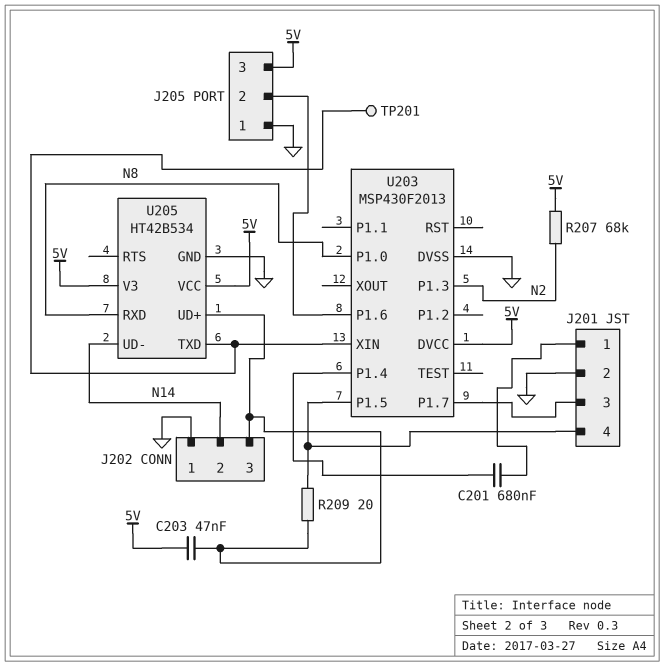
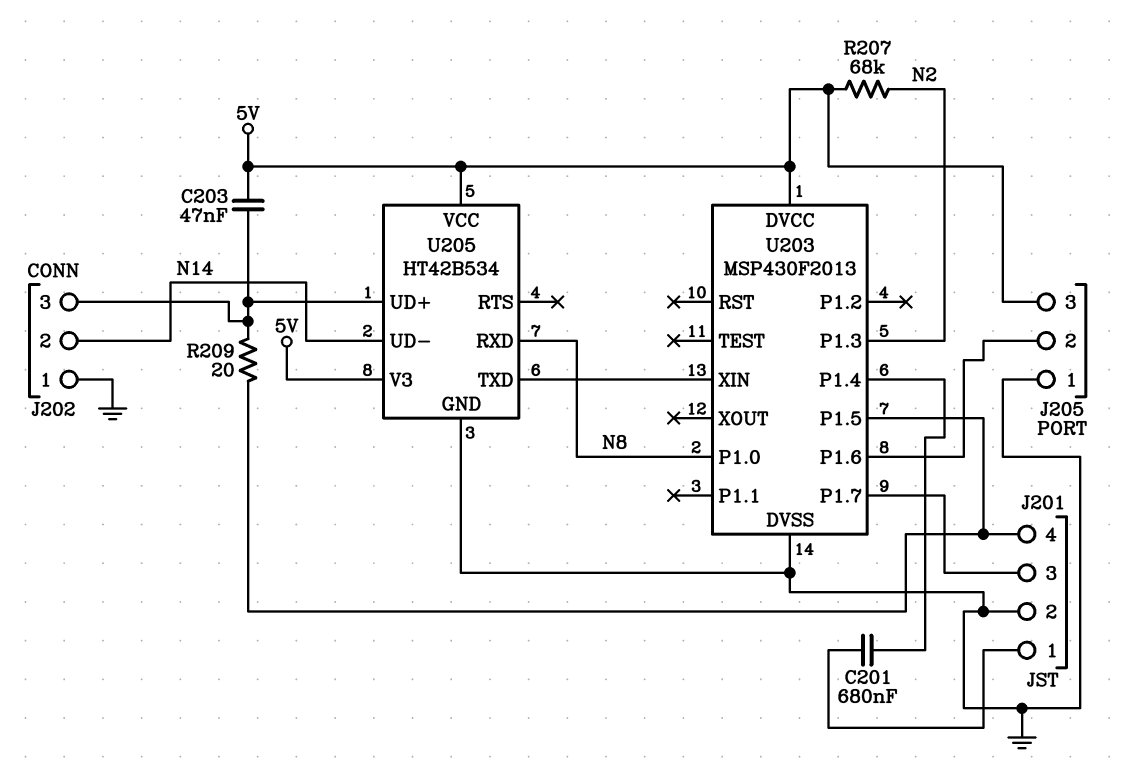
TP201: test point (U203/XIN) -> none

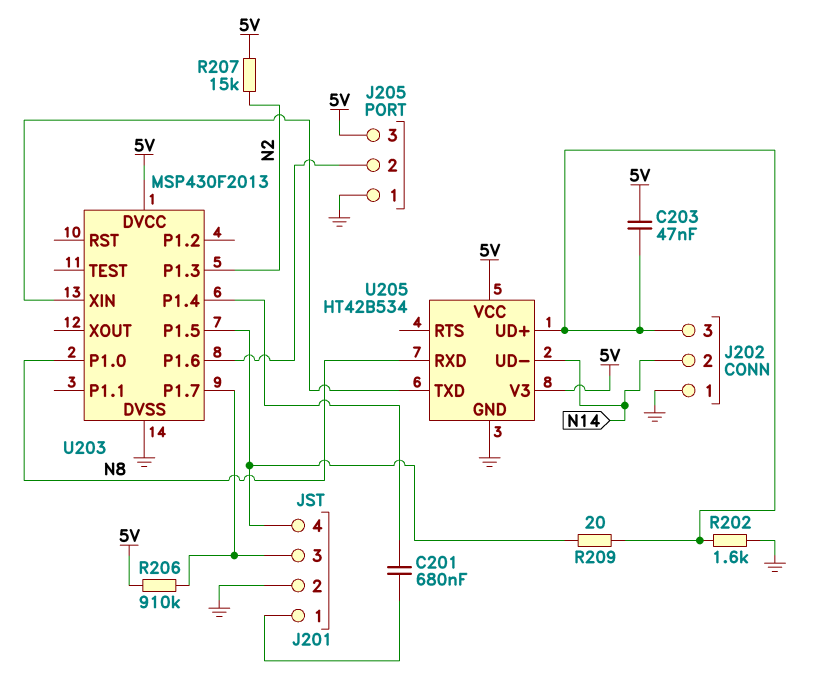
R202: none -> 1.6k (GND, J202/3)
R206: none -> 910k (5V, J201/3)
R207: 68k (5V, N2) -> 15k (5V, N2)

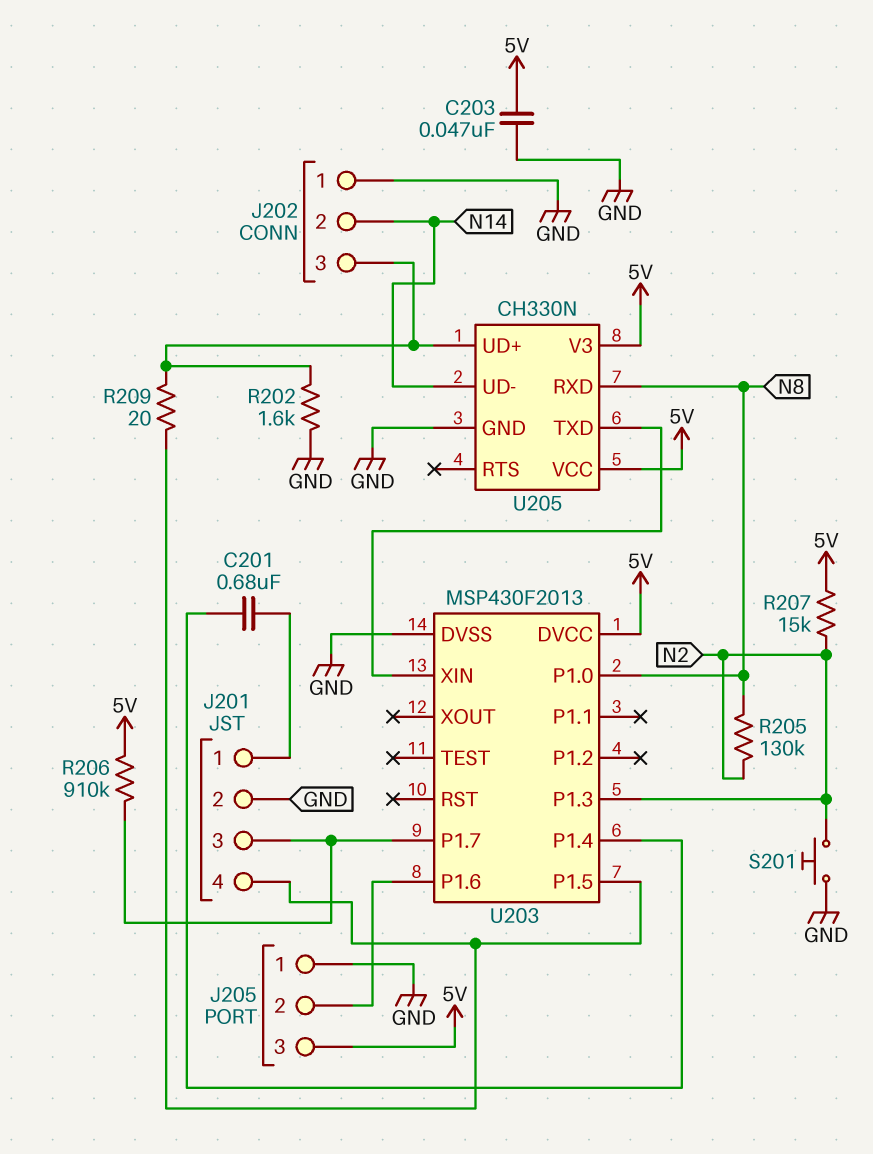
C203: 47nF (5V, J202/3) -> 47nF (5V, GND)
R205: none -> 130k (N2, N8)
S201: none -> button (GND, N2)
U205: HT42B534 -> CH330N

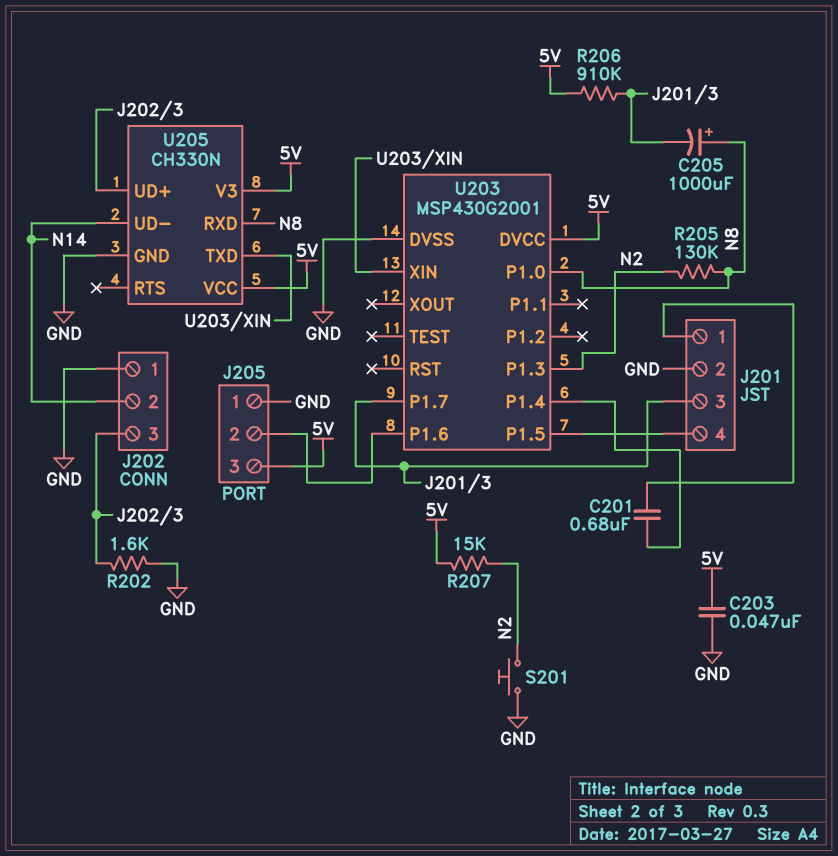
C205: none -> 1000uF (plus N8, minus J201/3)
R209: 20 (J201/4, J202/3) -> none
U203: MSP430F2013 -> MSP430G2001

